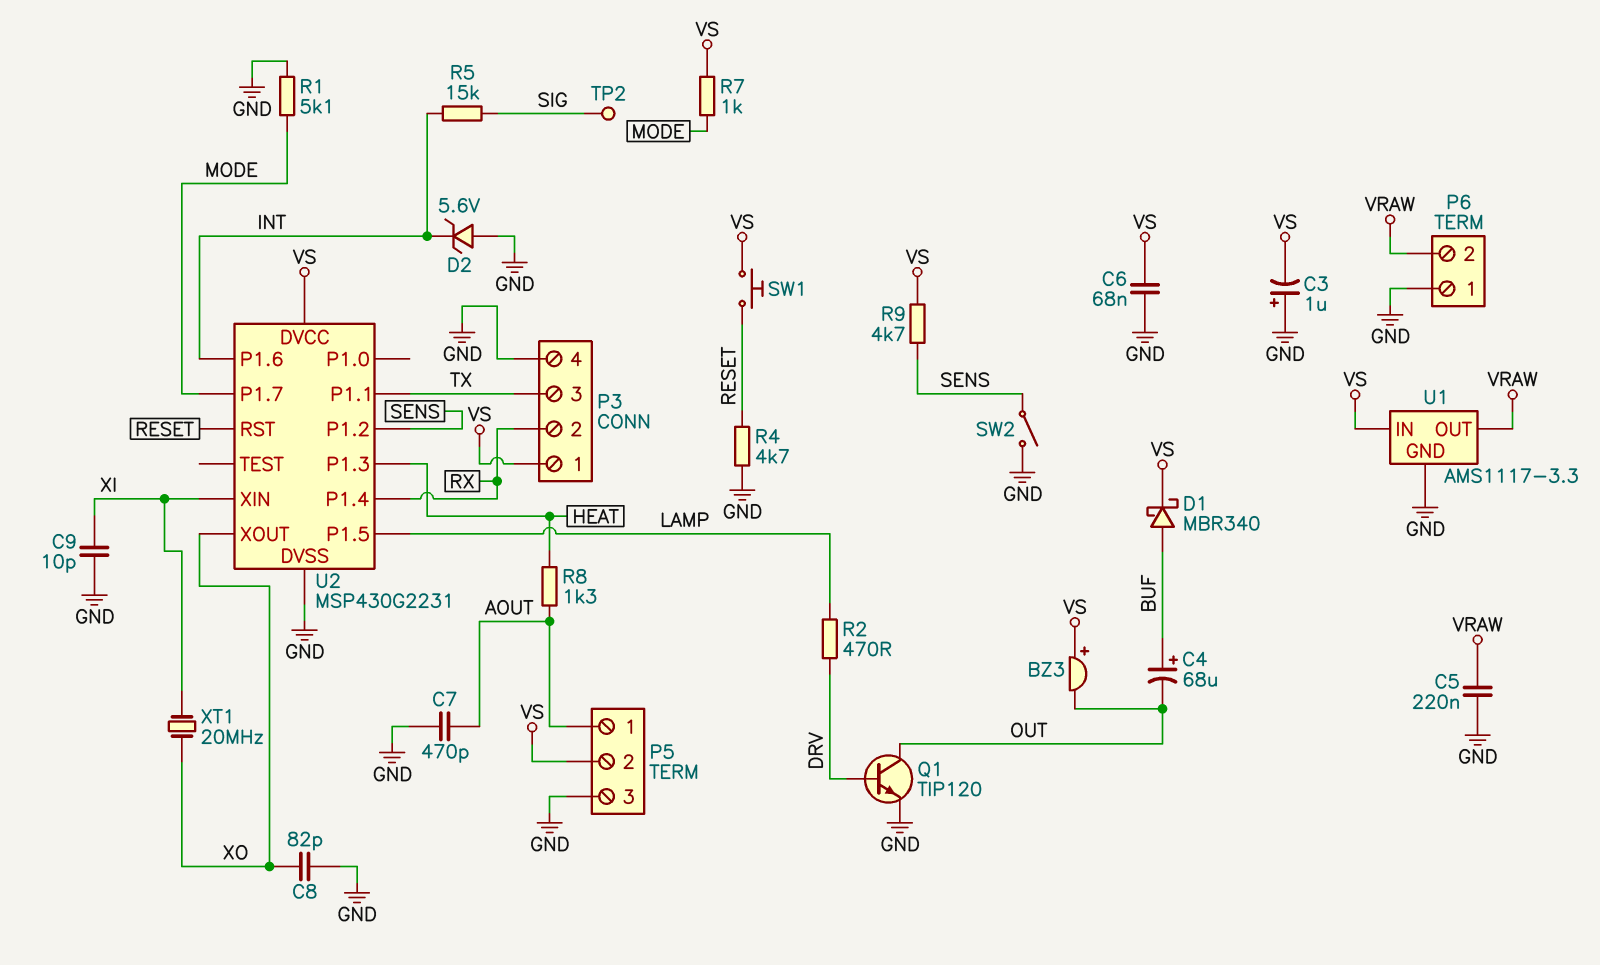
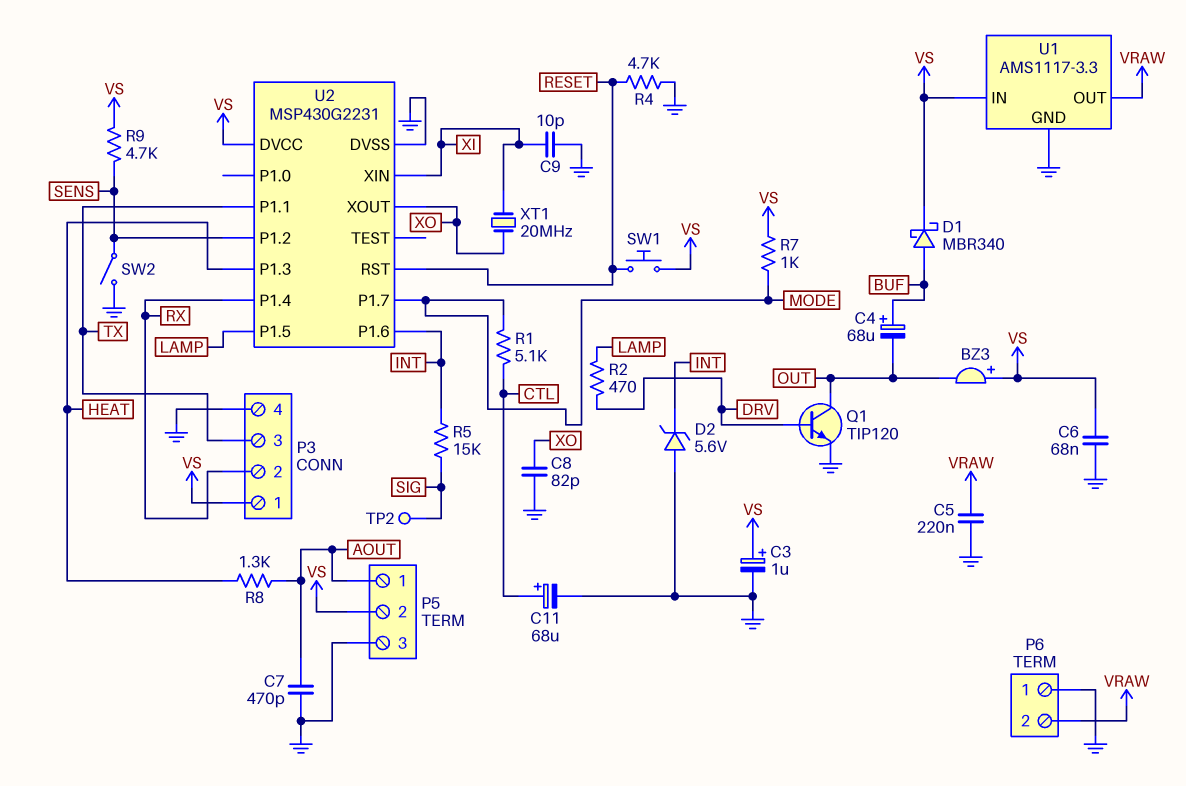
C3: 1uF (plus GND, minus VS) -> 1uF (plus VS, minus GND)
C11: none -> 68uF (plus CTL, minus GND)
R1: 5.1k (GND, MODE) -> 5.1k (CTL, MODE)

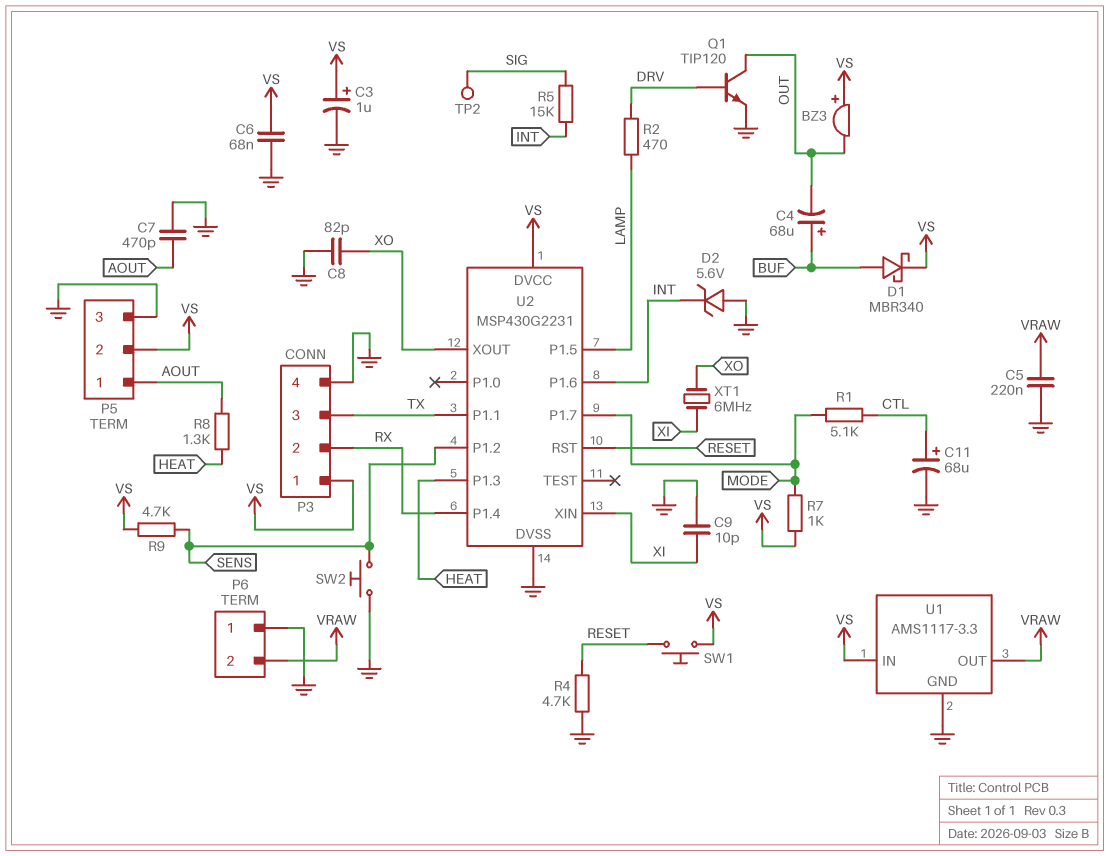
SW2: switch (GND, SENS) -> button (GND, SENS)
XT1: 20MHz (XI, XO) -> 6MHz (XI, XO)

